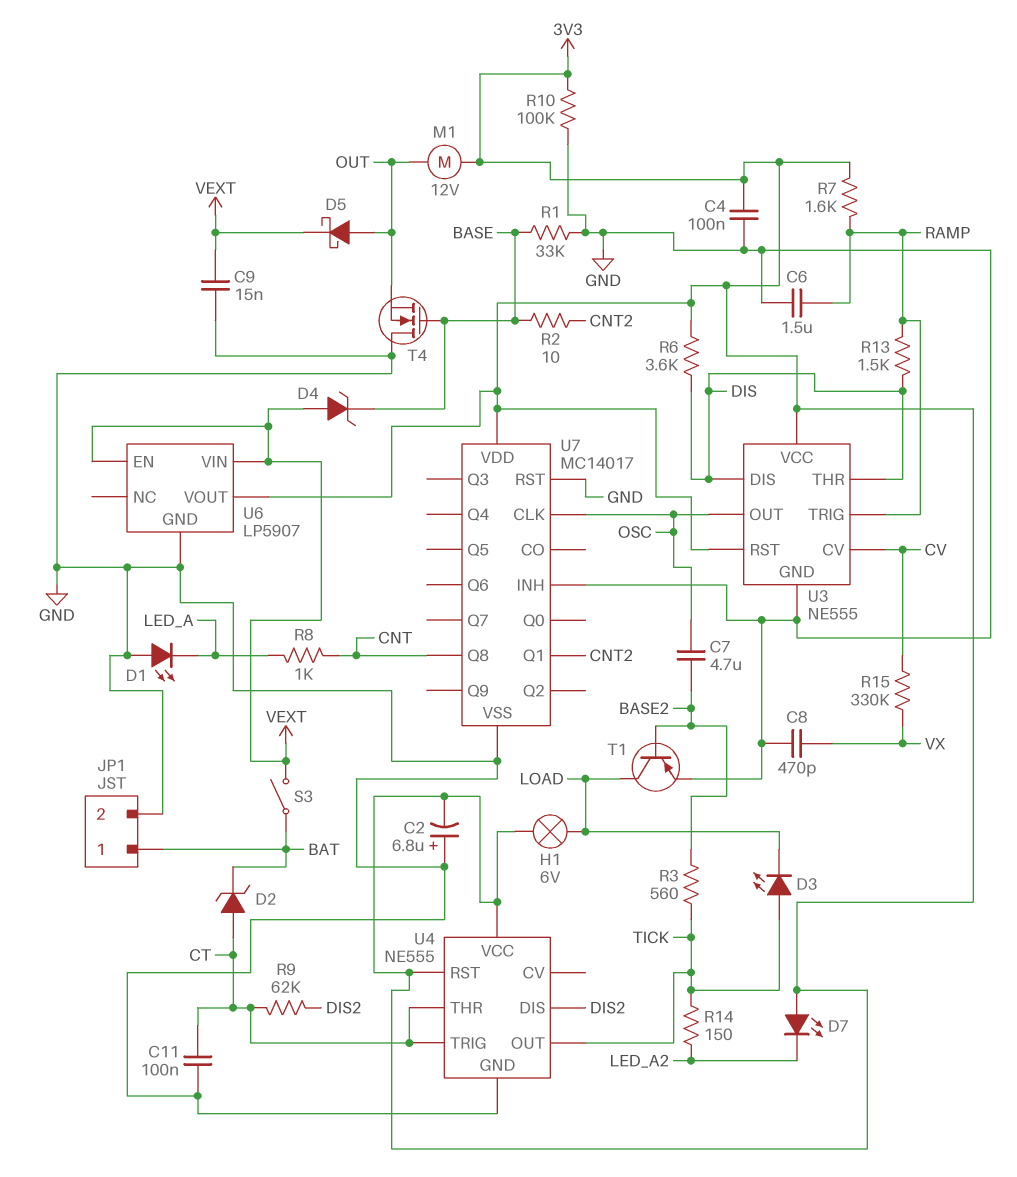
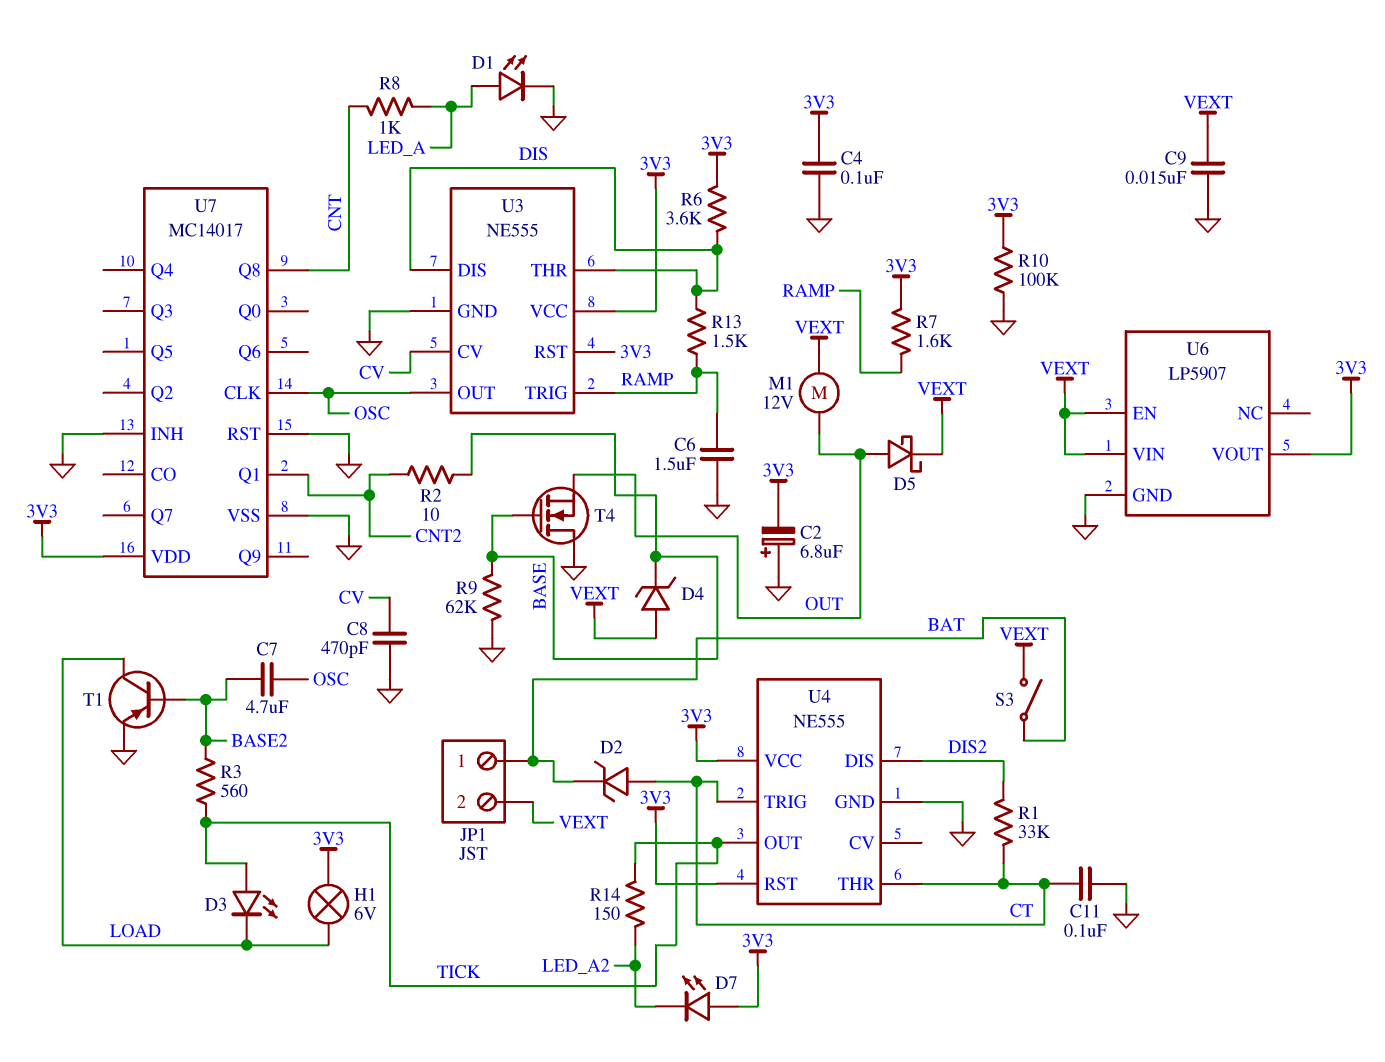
C8: 470pF (GND, VX) -> 470pF (CV, GND)
D1: LED (A GND, K LED_A) -> LED (A LED_A, K GND)
JP1 pin 2: GND -> VEXT
M1: motor 12V (3V3, OUT) -> motor 12V (OUT, VEXT)
R1: 33k (BASE, GND) -> 33k (CT, DIS2)
R9: 62k (CT, DIS2) -> 62k (BASE, GND)
R15: 330k (CV, VX) -> none

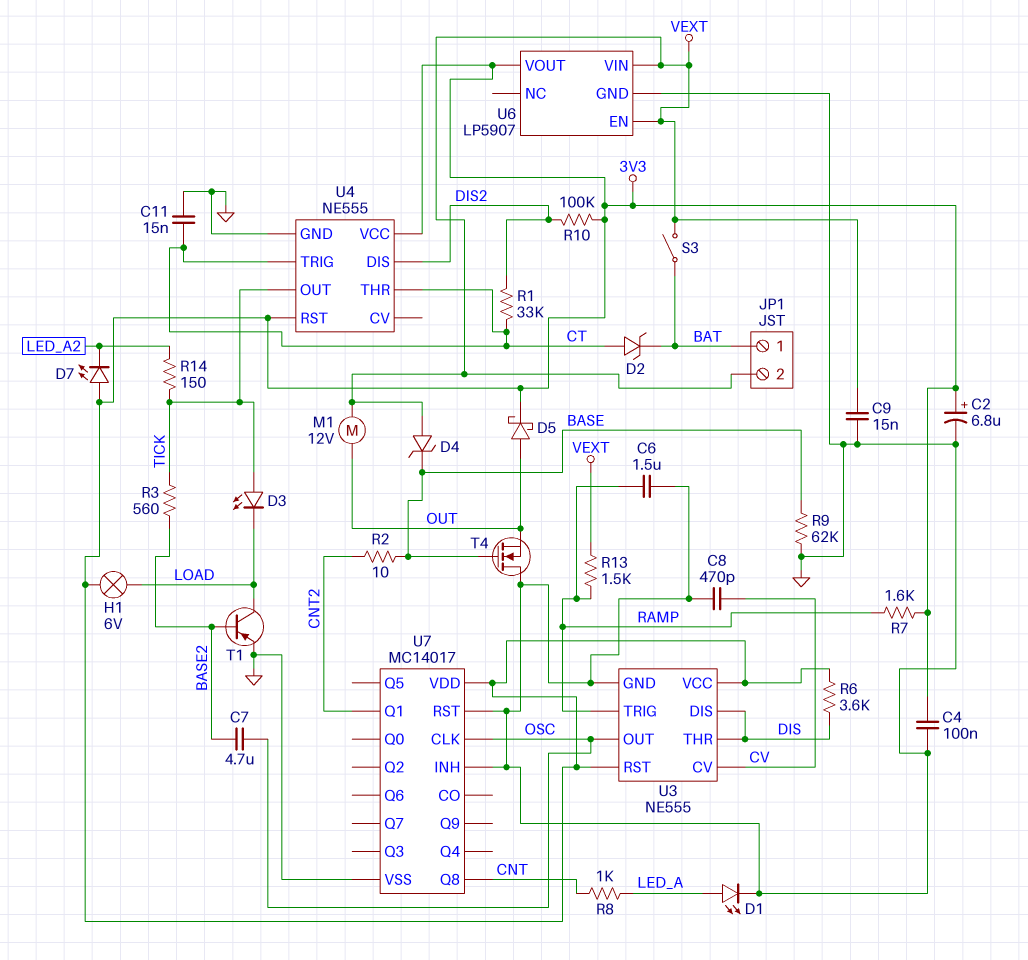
C2: 6.8uF (plus GND, minus 3V3) -> 6.8uF (plus 3V3, minus GND)
C11: 100nF (CT, GND) -> 15nF (CT, GND)
D5: schottky (A OUT, K VEXT) -> schottky (A OUT, K 3V3)
R10: 100k (3V3, GND) -> 100k (3V3, DIS2)
R13: 1.5k (DIS, RAMP) -> 1.5k (RAMP, VEXT)

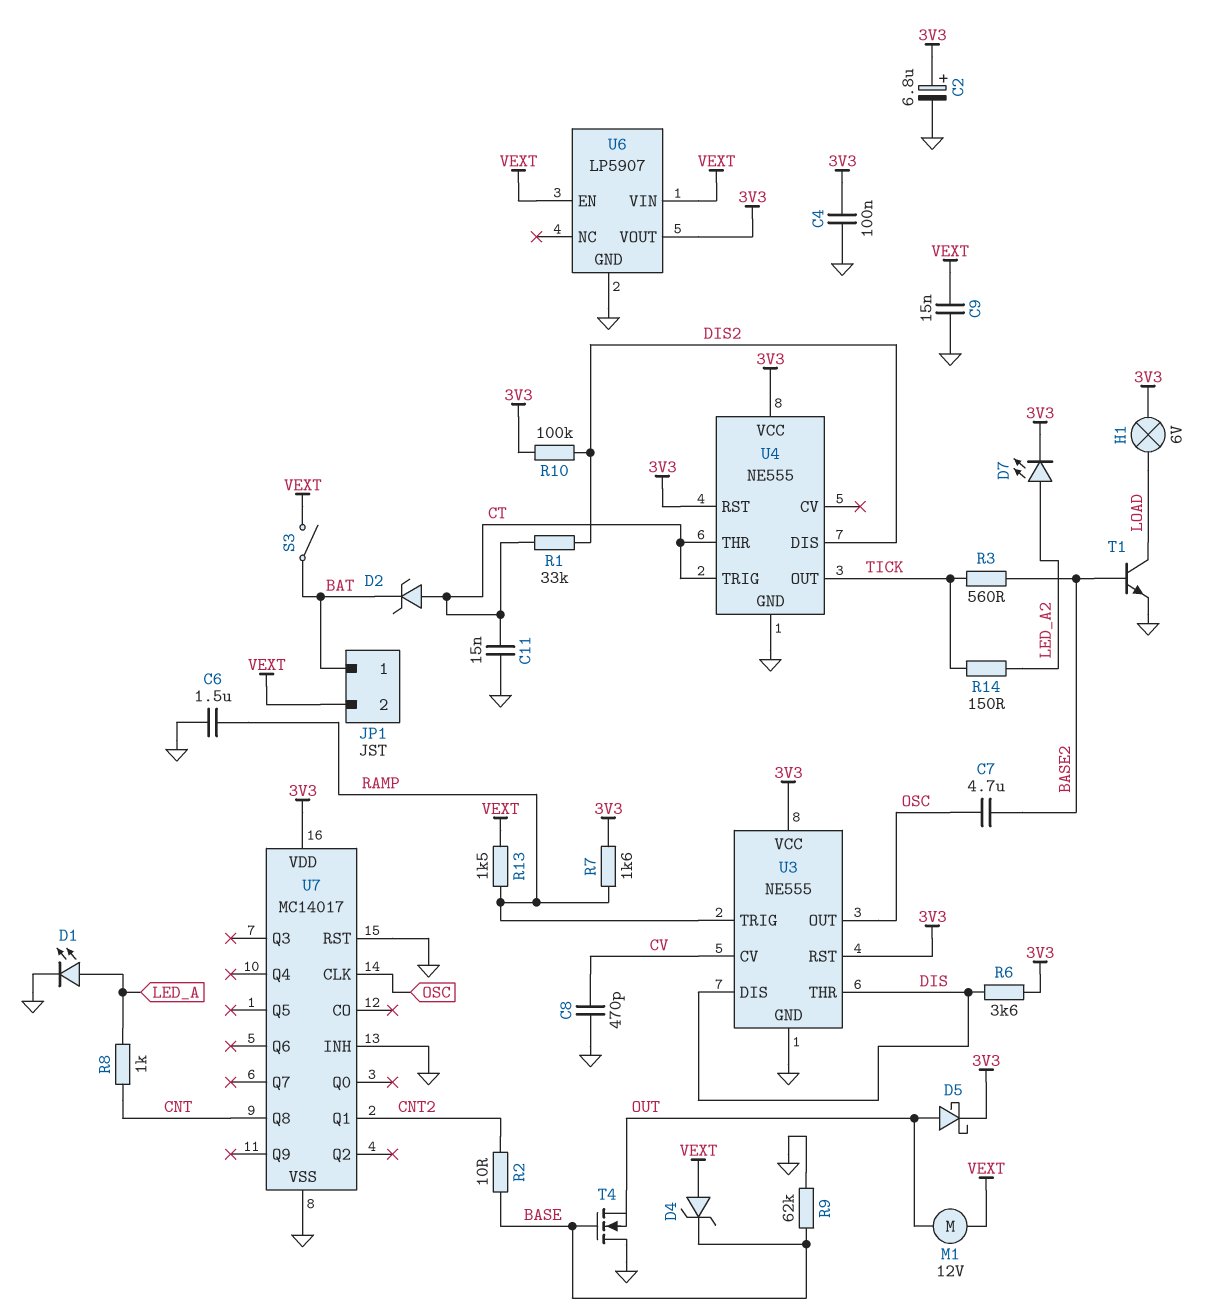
D3: LED (A TICK, K LOAD) -> none
D7: LED (A 3V3, K LED_A2) -> LED (A LED_A2, K 3V3)
T1: PNP (B BASE2, C LOAD, E GND) -> NPN (B BASE2, C LOAD, E GND)

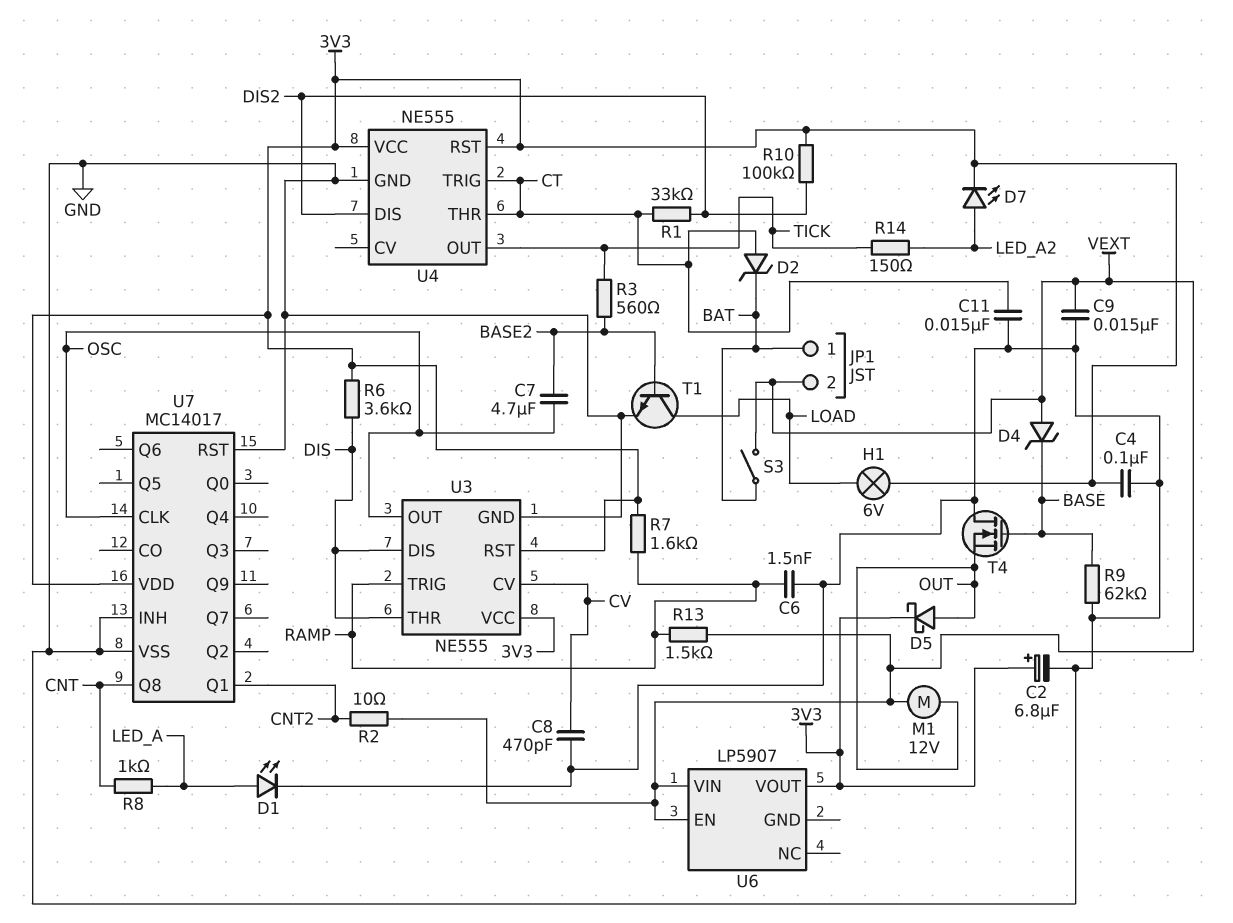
C6: 1.5uF (GND, RAMP) -> 1.5nF (GND, RAMP)
R2: 10 (BASE, CNT2) -> 10 (CNT2, VEXT)
U6 pin GND: GND -> none

